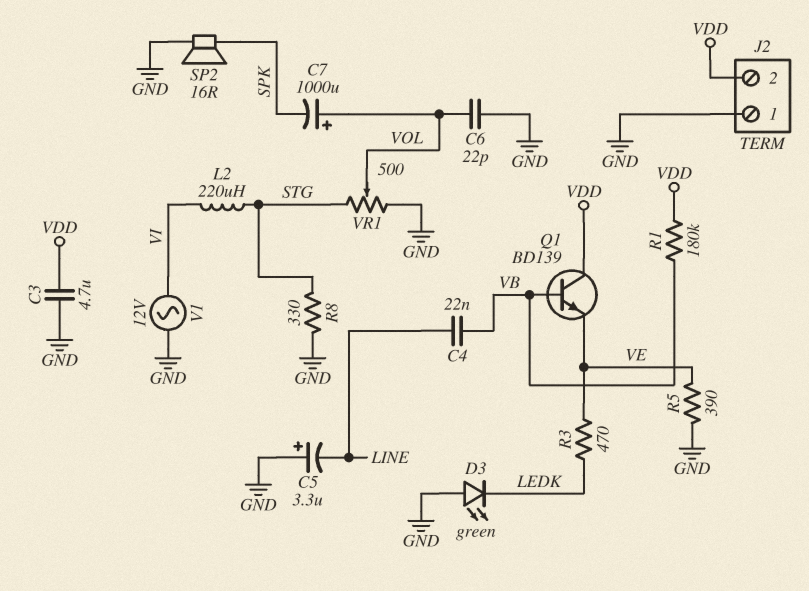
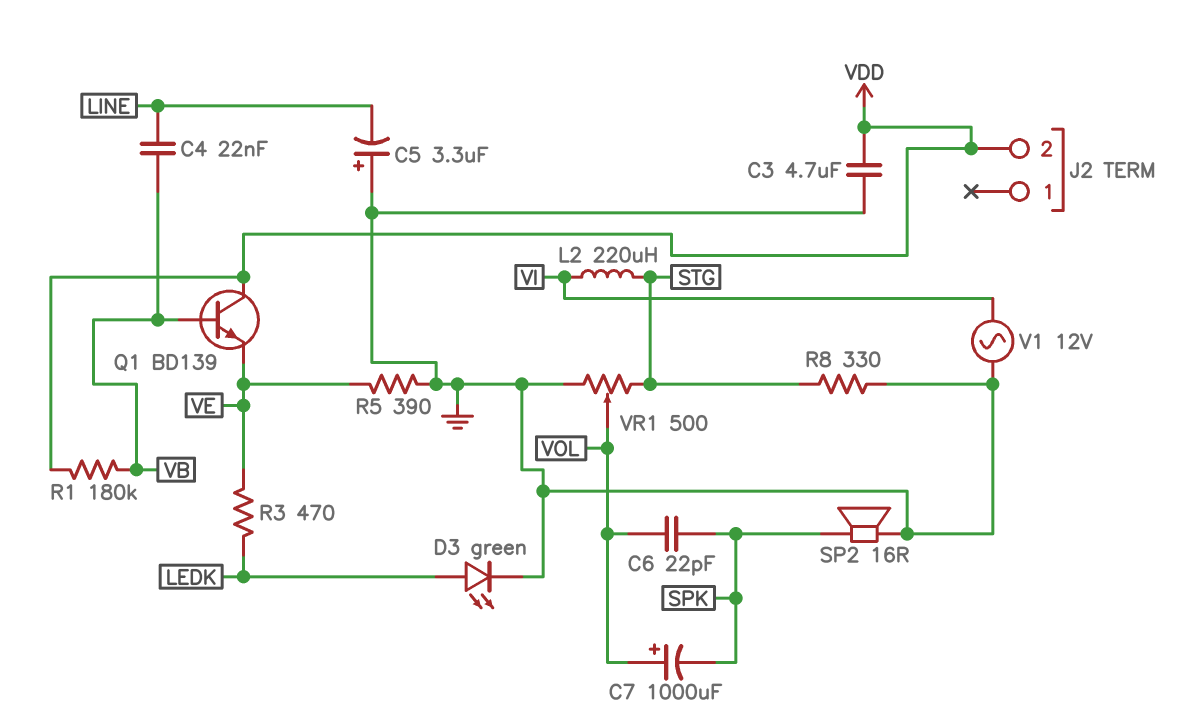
C6: 22pF (GND, VOL) -> 22pF (SPK, VOL)
D3: LED green (A GND, K LEDK) -> LED green (A LEDK, K GND)
J2 pin 1: GND -> none

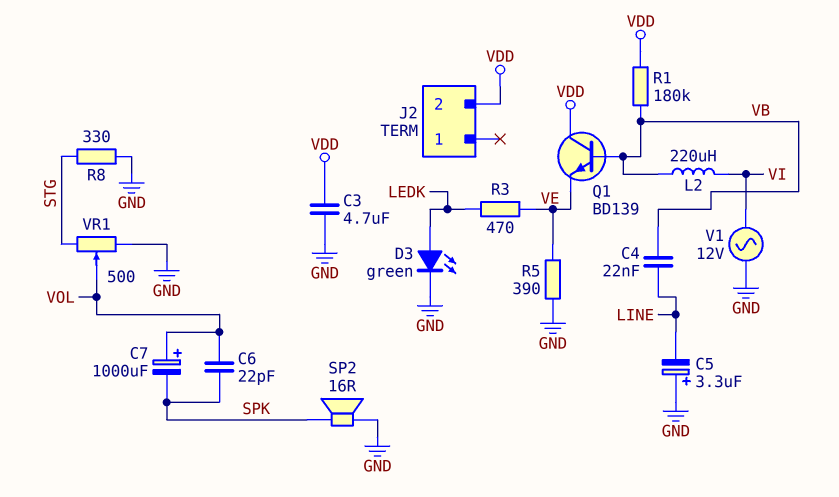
L2: 220uH (STG, VI) -> 220uH (VB, VI)

